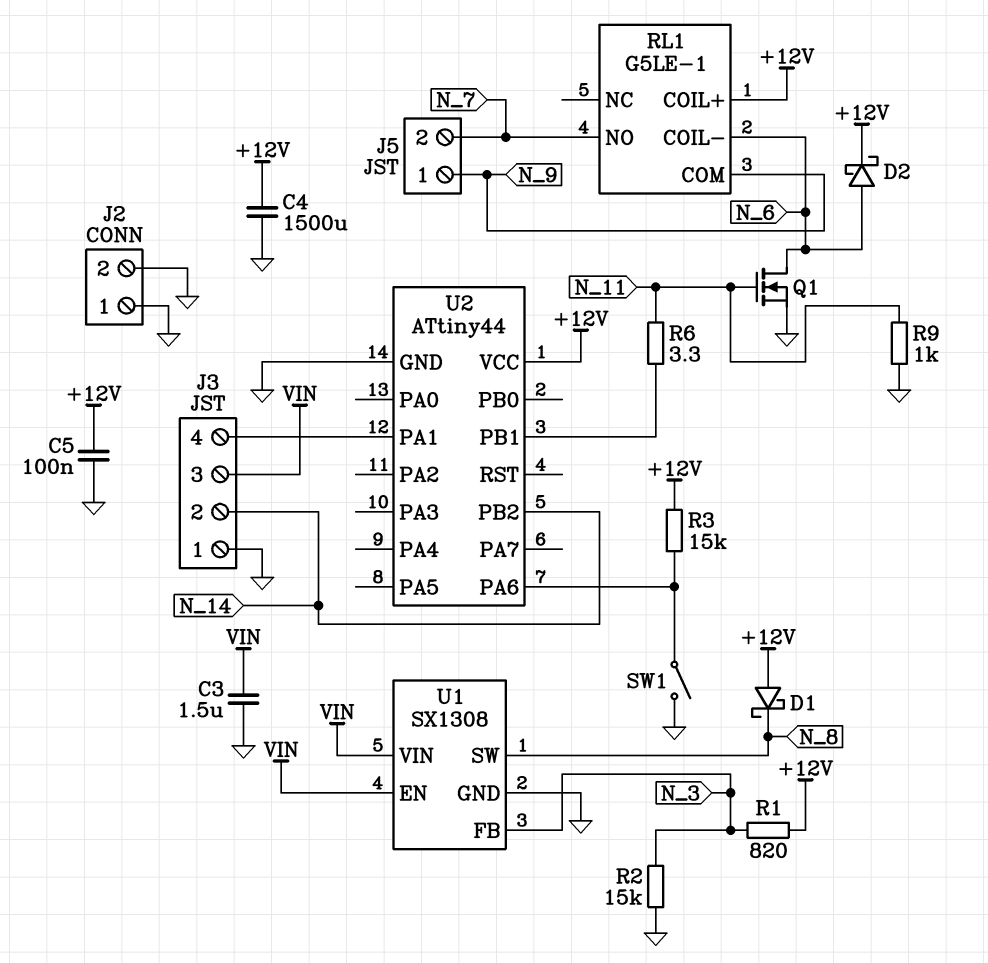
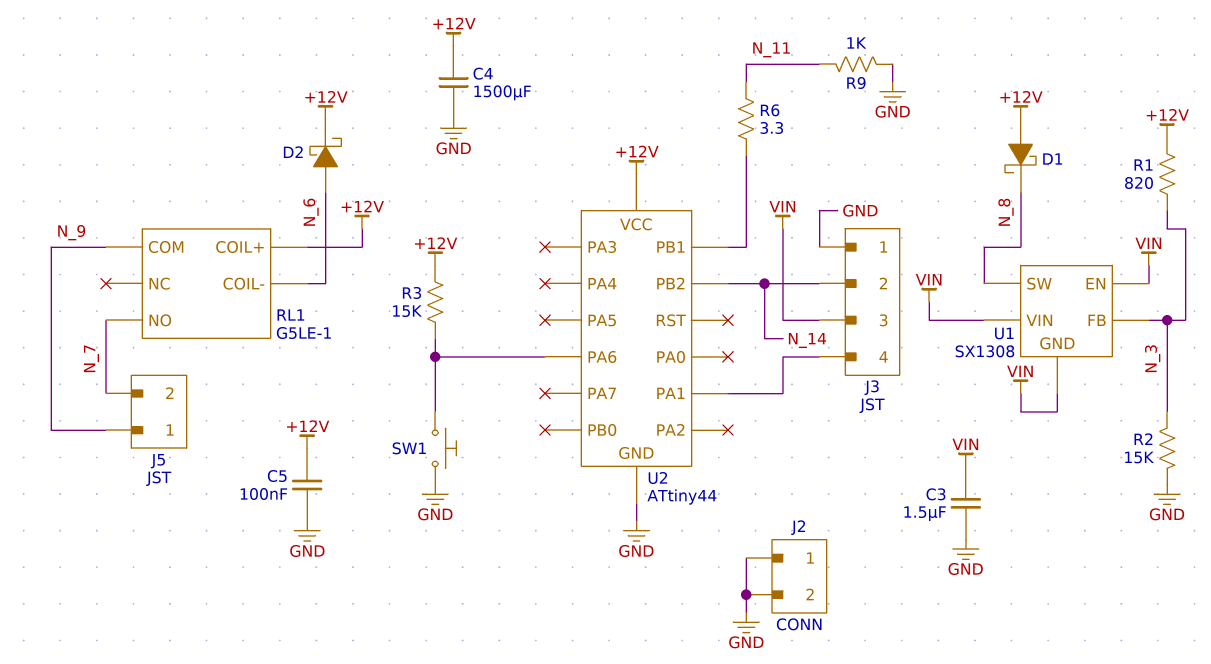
Q1: NMOS (G N_11, D N_6, S GND) -> none
SW1: switch (GND, U2/PA6) -> button (GND, U2/PA6)
U1 pin GND: GND -> VIN

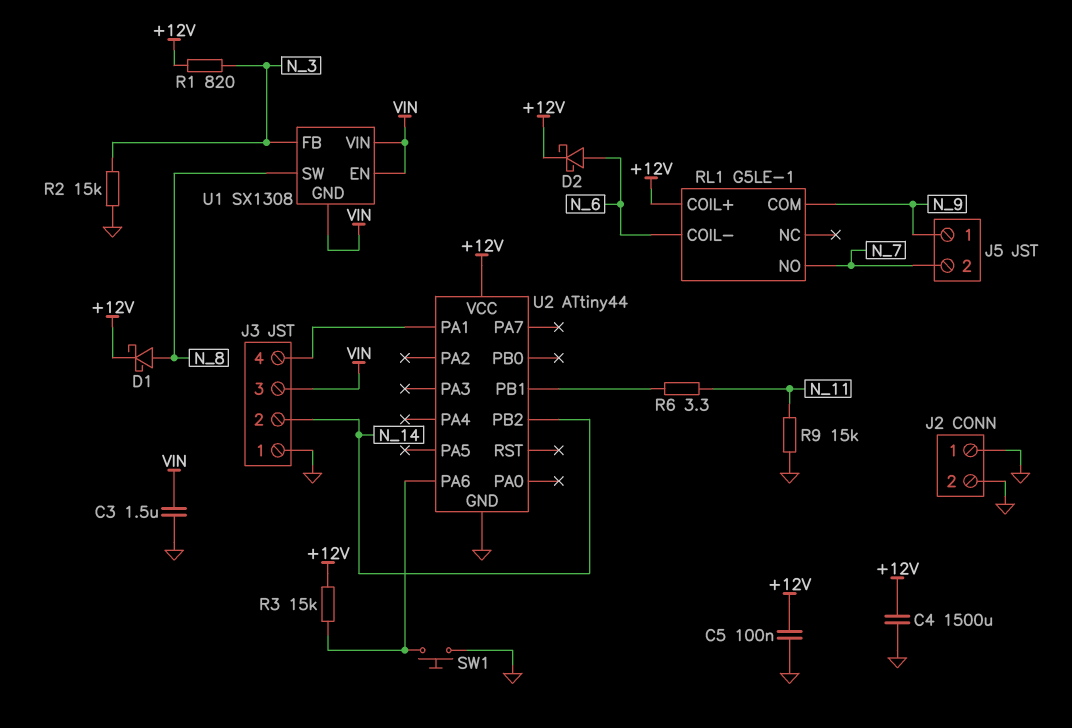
D1: schottky (A +12V, K N_8) -> schottky (A N_8, K +12V)
R9: 1k (GND, N_11) -> 15k (GND, N_11)

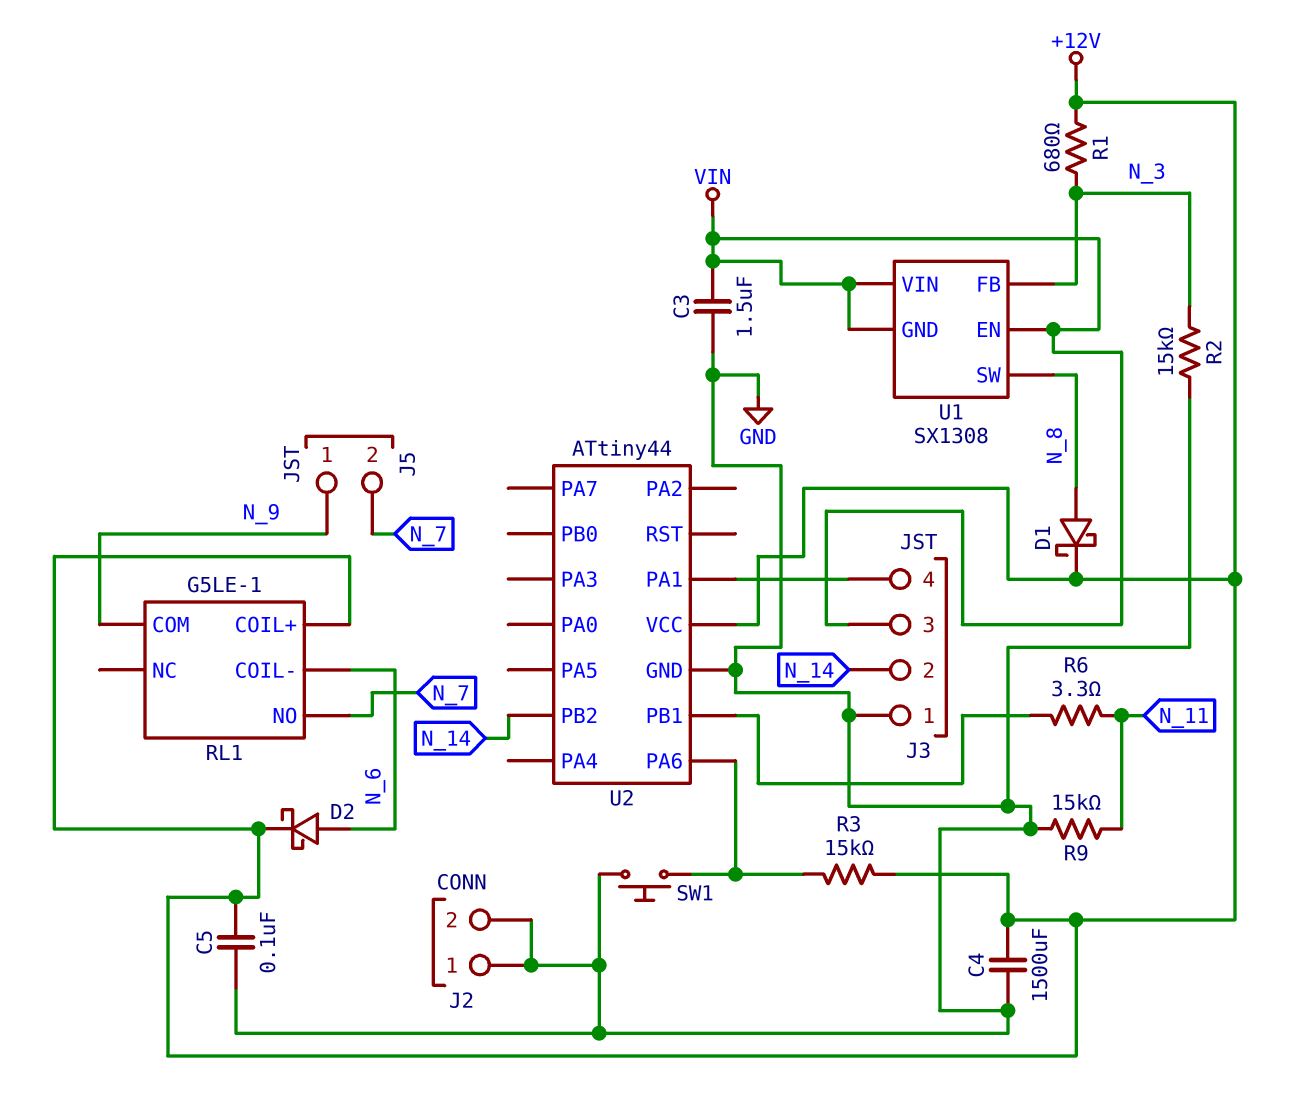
R1: 820 (+12V, N_3) -> 680 (+12V, N_3)

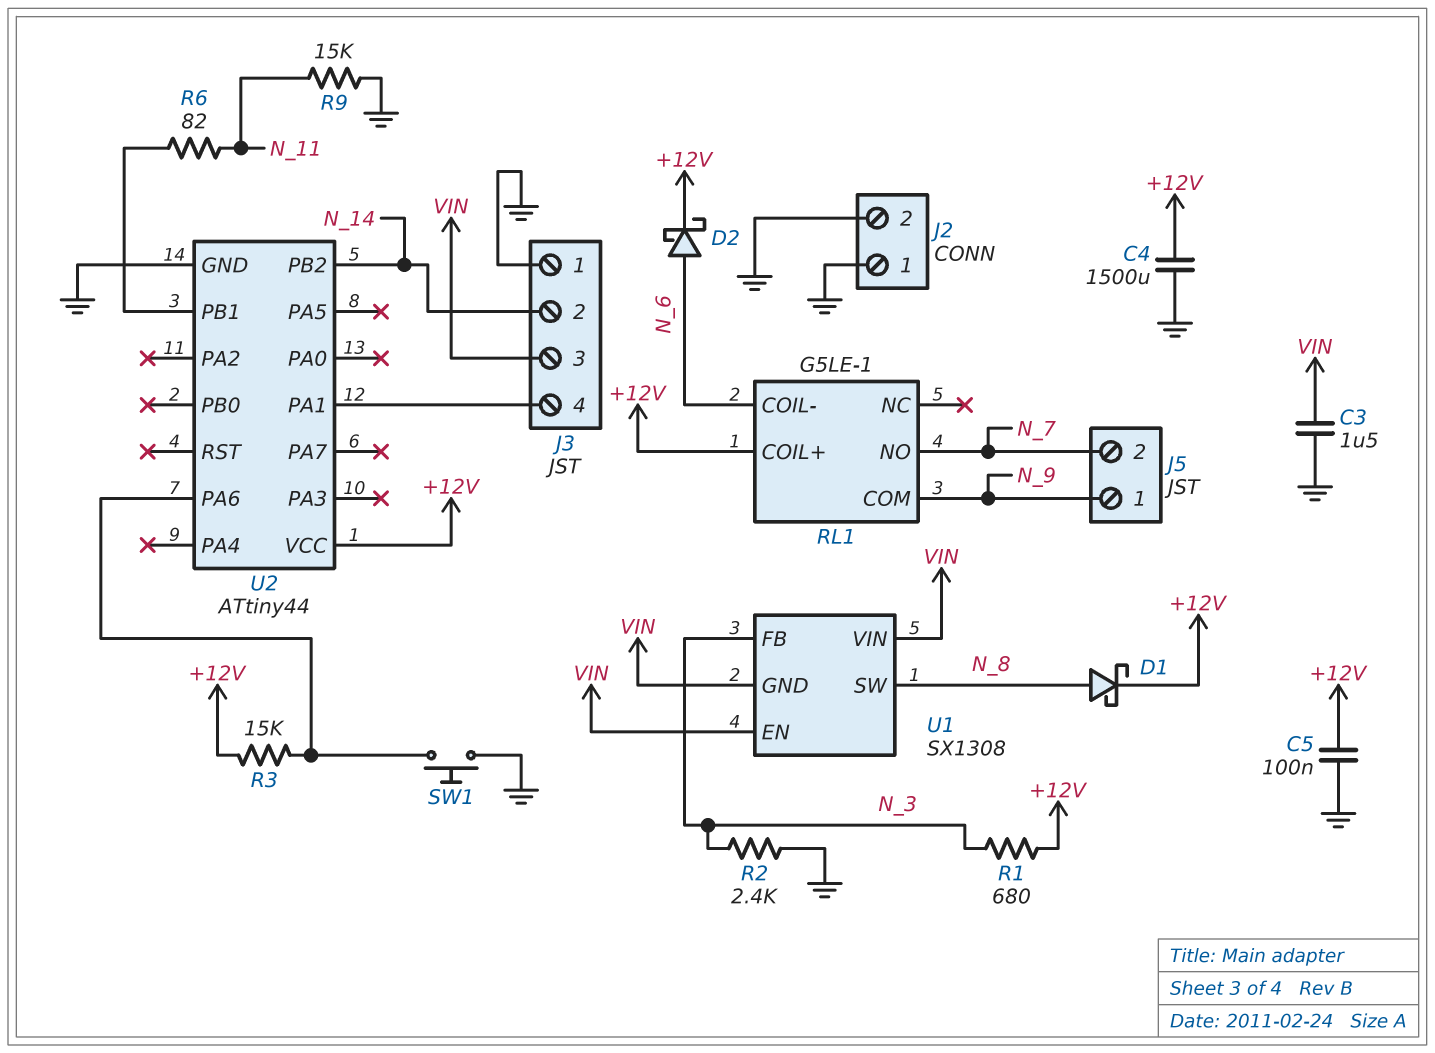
R2: 15k (GND, N_3) -> 2.4k (GND, N_3)
R6: 3.3 (N_11, U2/PB1) -> 82 (N_11, U2/PB1)

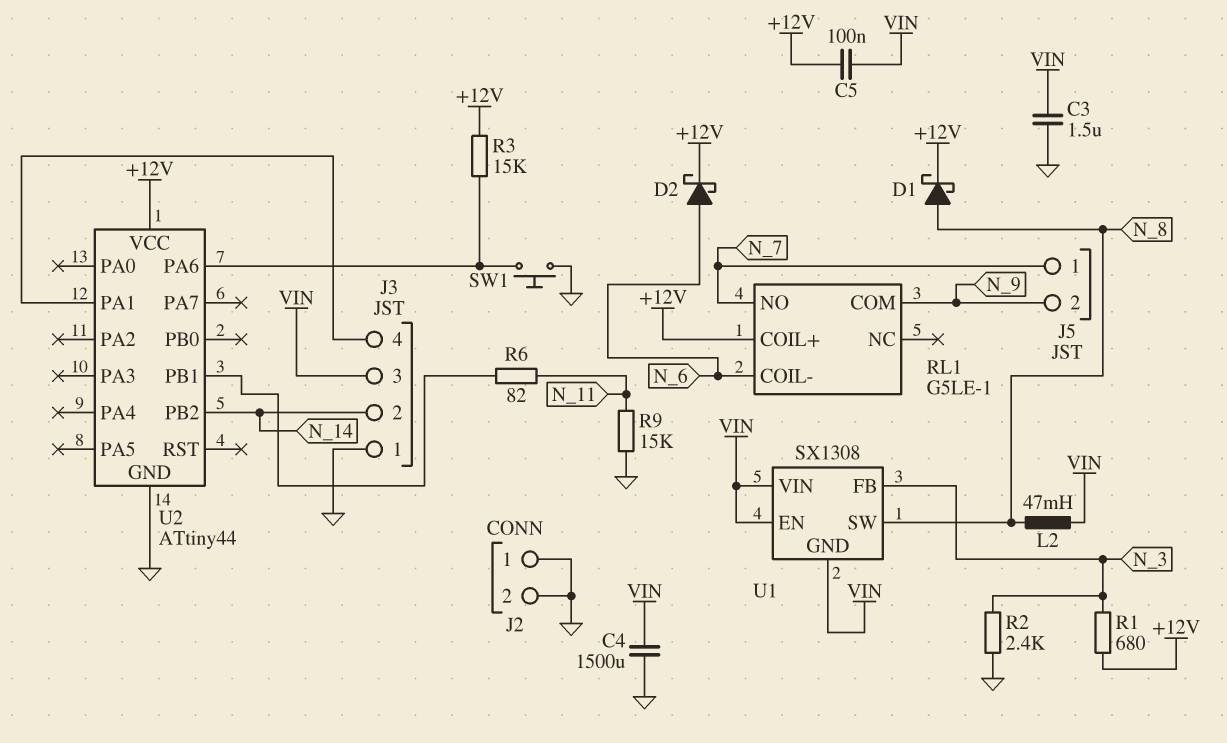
C4: 1500uF (+12V, GND) -> 1500uF (GND, VIN)
C5: 100nF (+12V, GND) -> 100nF (+12V, VIN)
J5 pin 1: N_9 -> N_7
J5 pin 2: N_7 -> N_9
L2: none -> 47mH (N_8, VIN)

